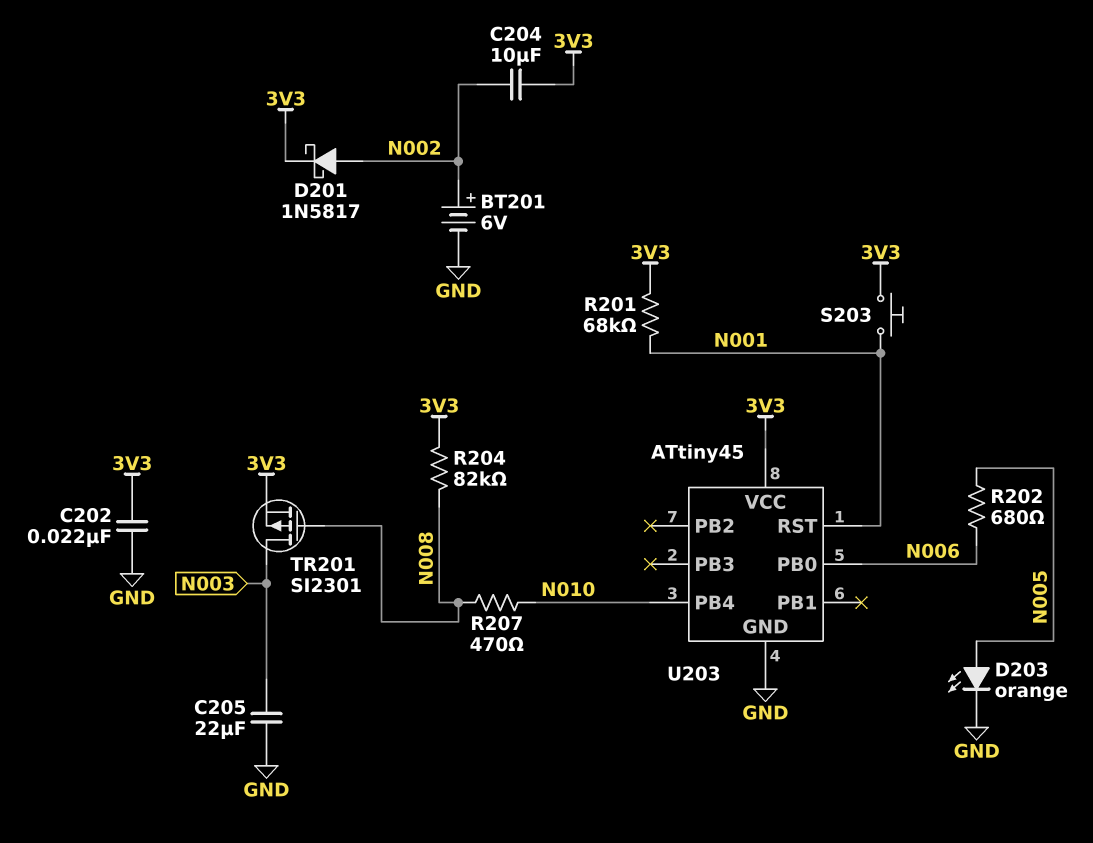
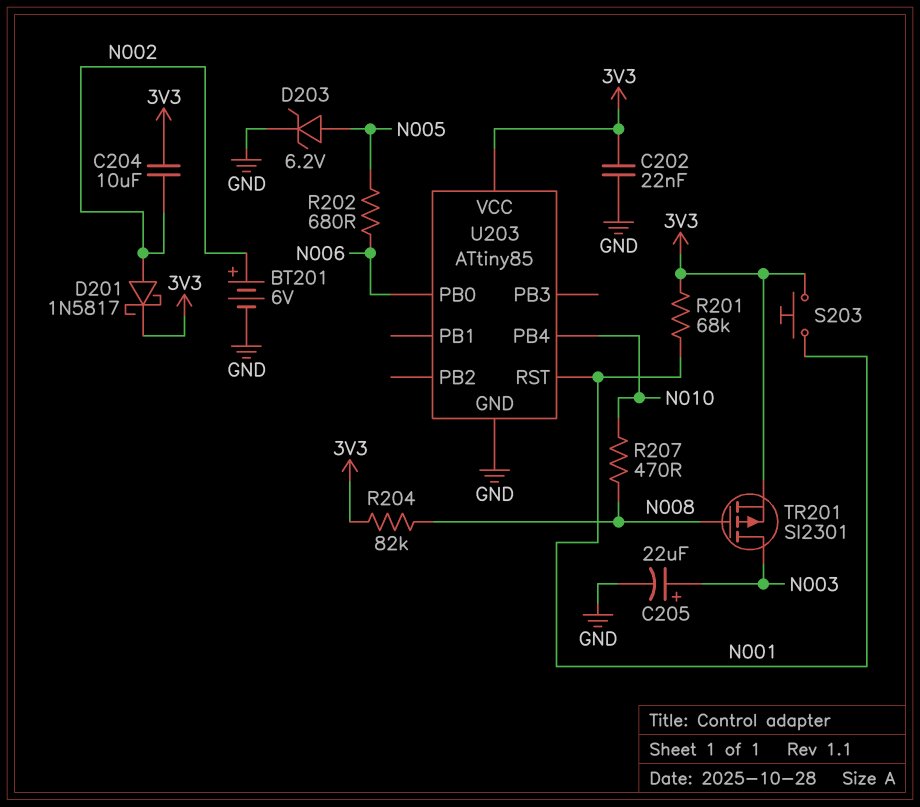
C205: 22uF (GND, N003) -> 22uF (plus N003, minus GND)
D203: LED orange (A N005, K GND) -> zener 6.2V (A N005, K GND)
U203: ATtiny45 -> ATtiny85

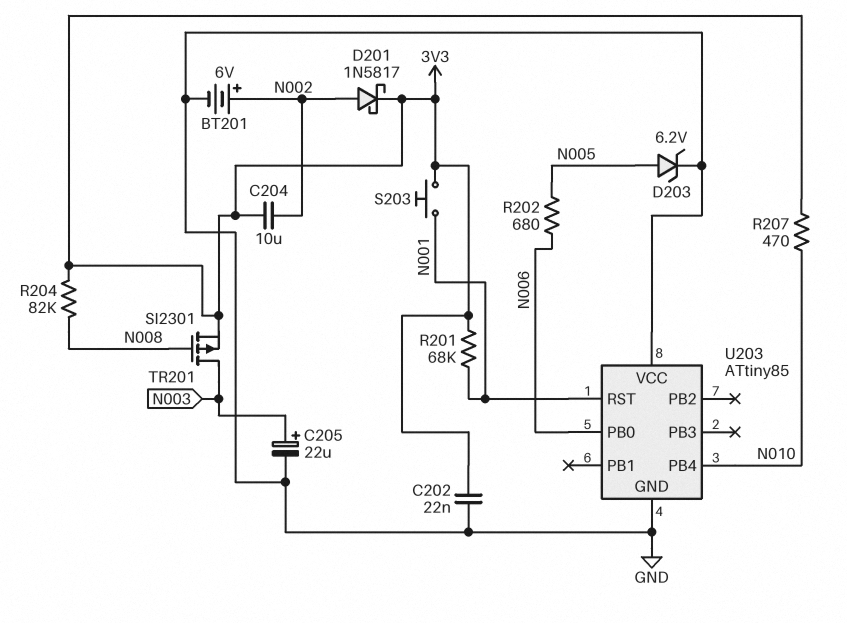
R207: 470 (N008, N010) -> 470 (3V3, N010)
U203 pin VCC: 3V3 -> GND

